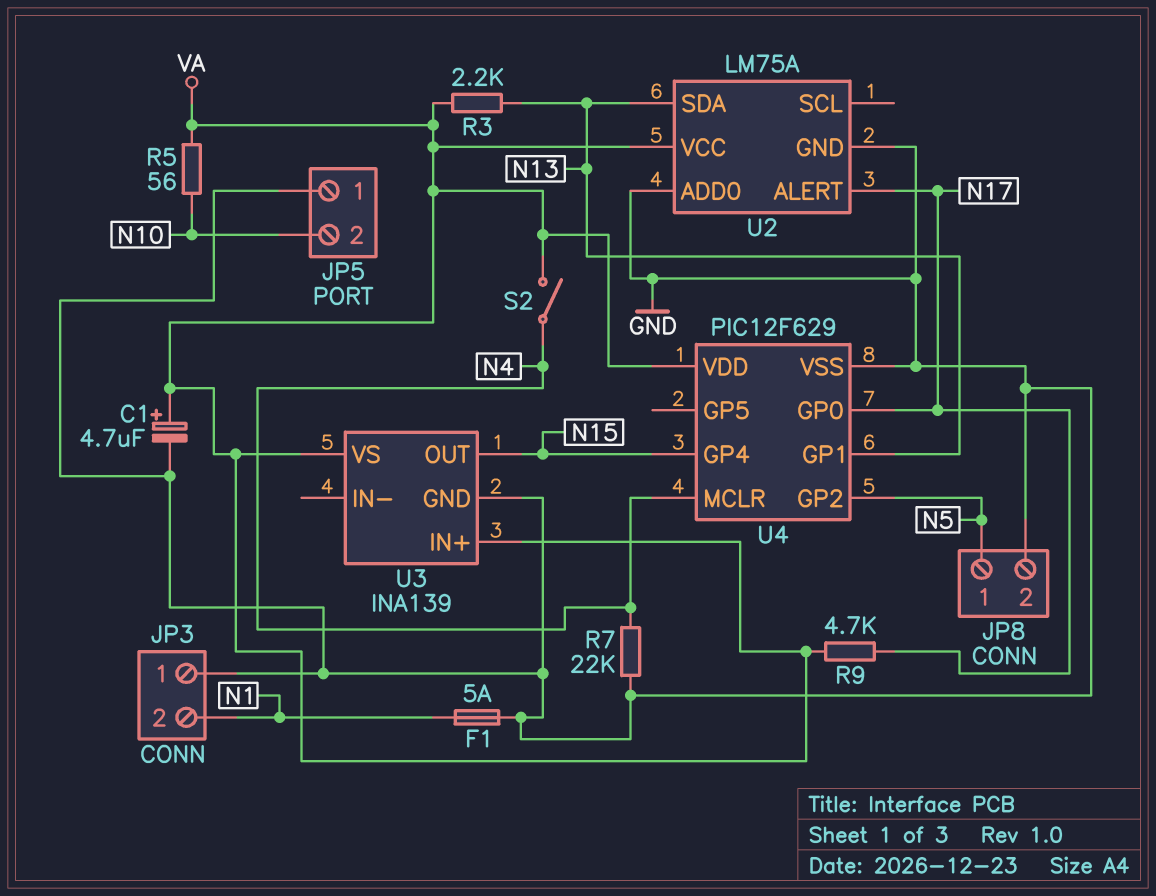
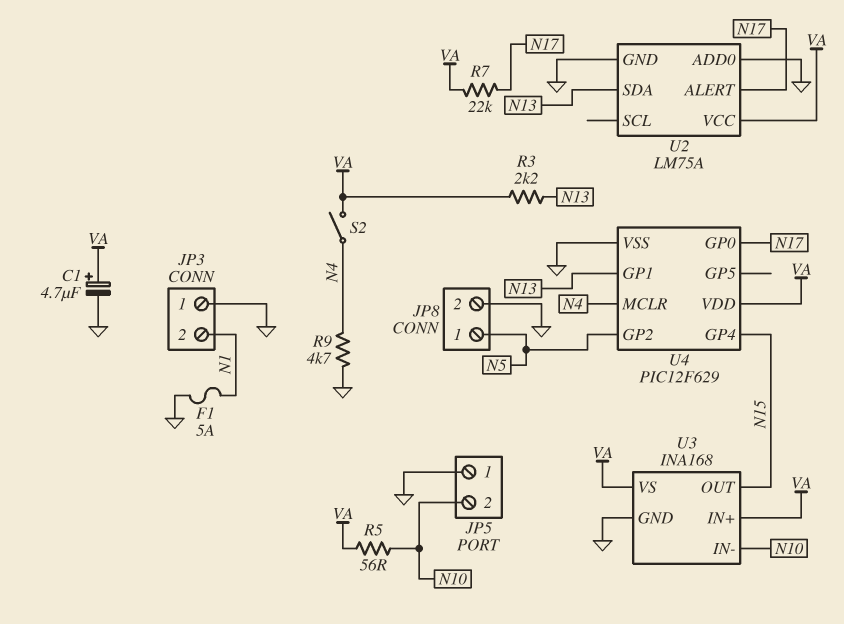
R7: 22k (GND, N4) -> 22k (N17, VA)
R9: 4.7k (N17, VA) -> 4.7k (GND, N4)
U3: INA139 -> INA168
U3 pin IN-: none -> N10

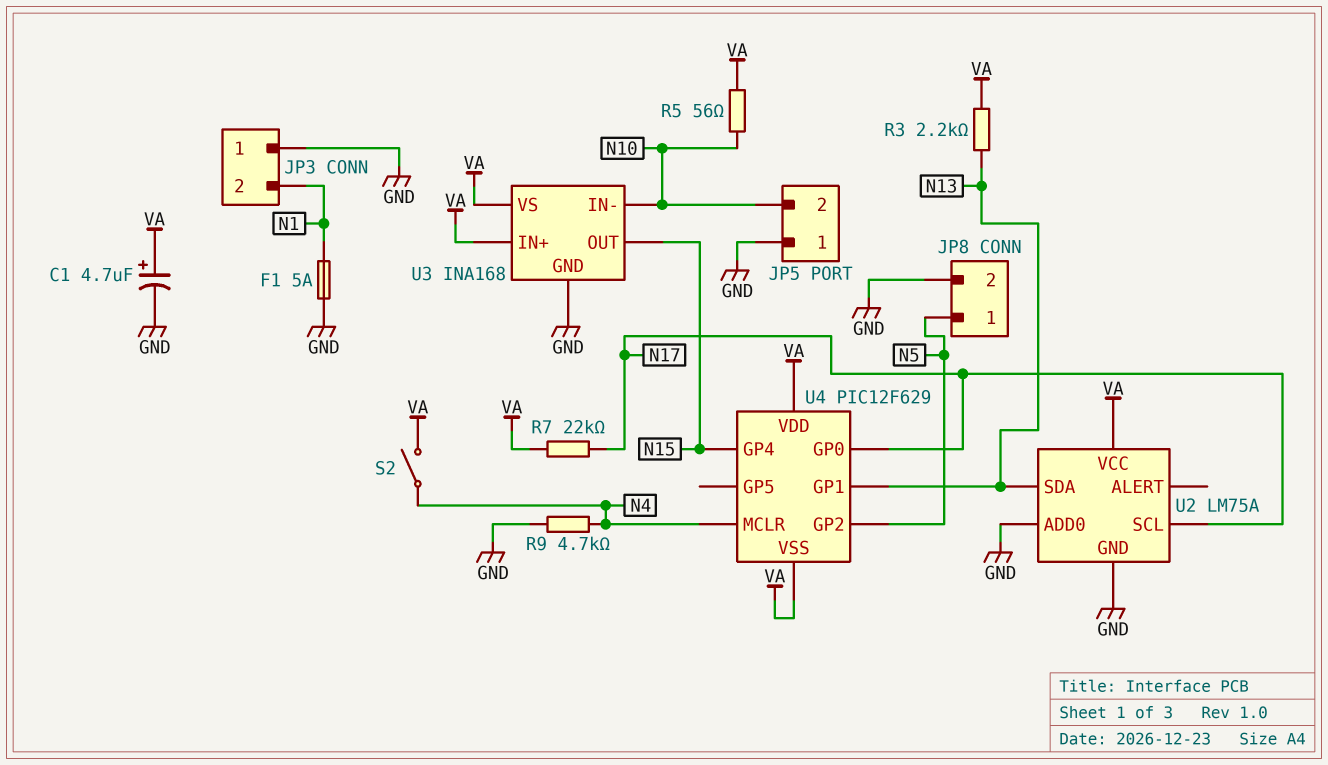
U2 pin ALERT: N17 -> none
U2 pin SCL: none -> N17
U4 pin VSS: GND -> VA

